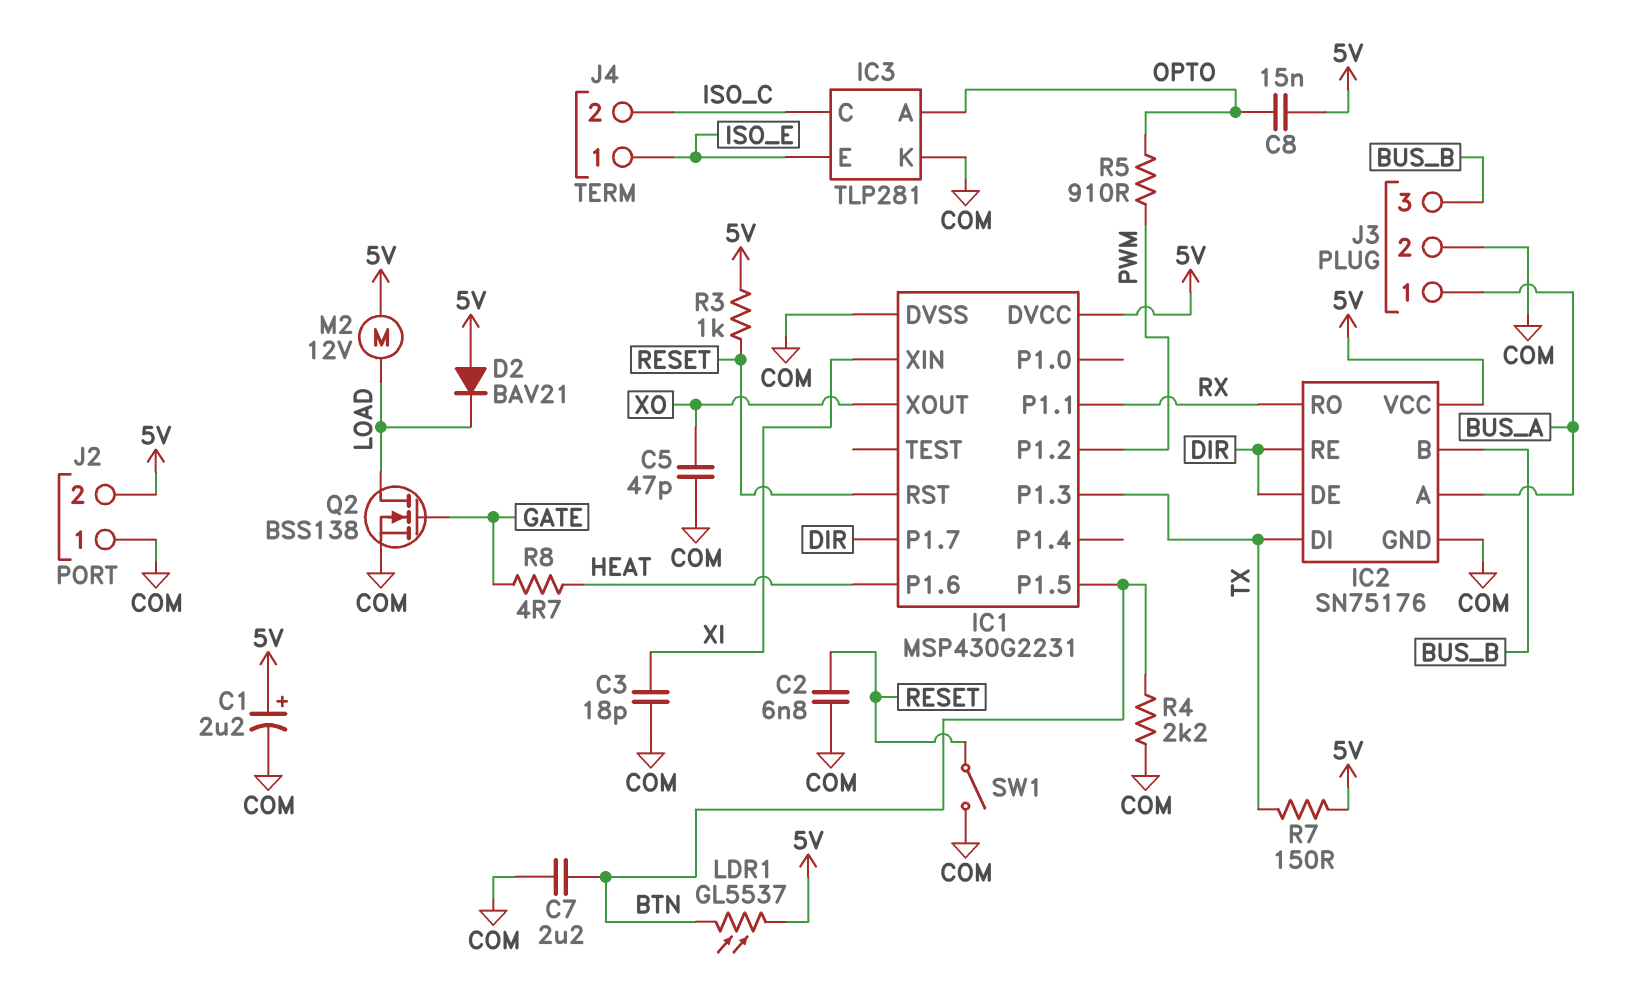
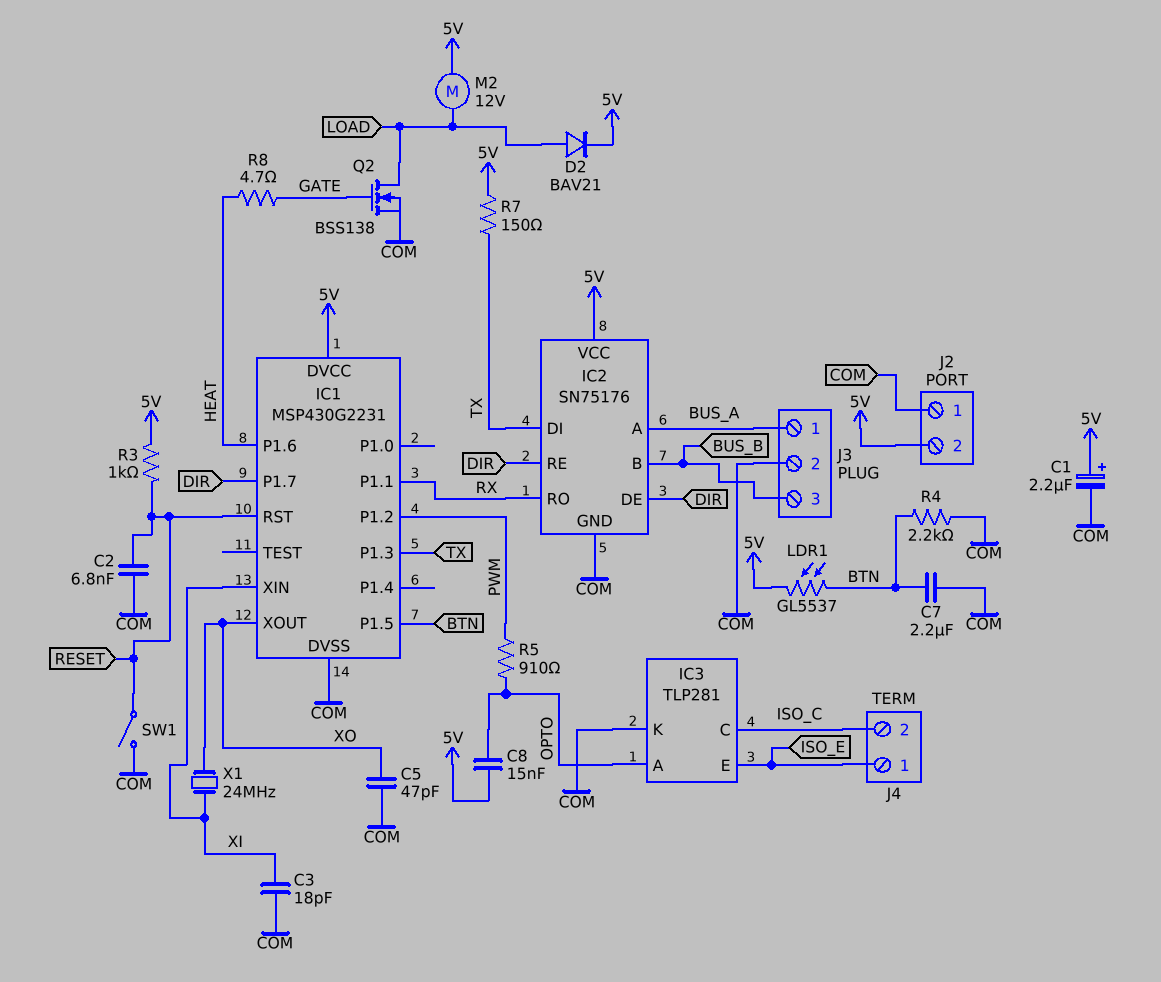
D2: diode BAV21 (A 5V, K LOAD) -> diode BAV21 (A LOAD, K 5V)
X1: none -> 24MHz (XI, XO)

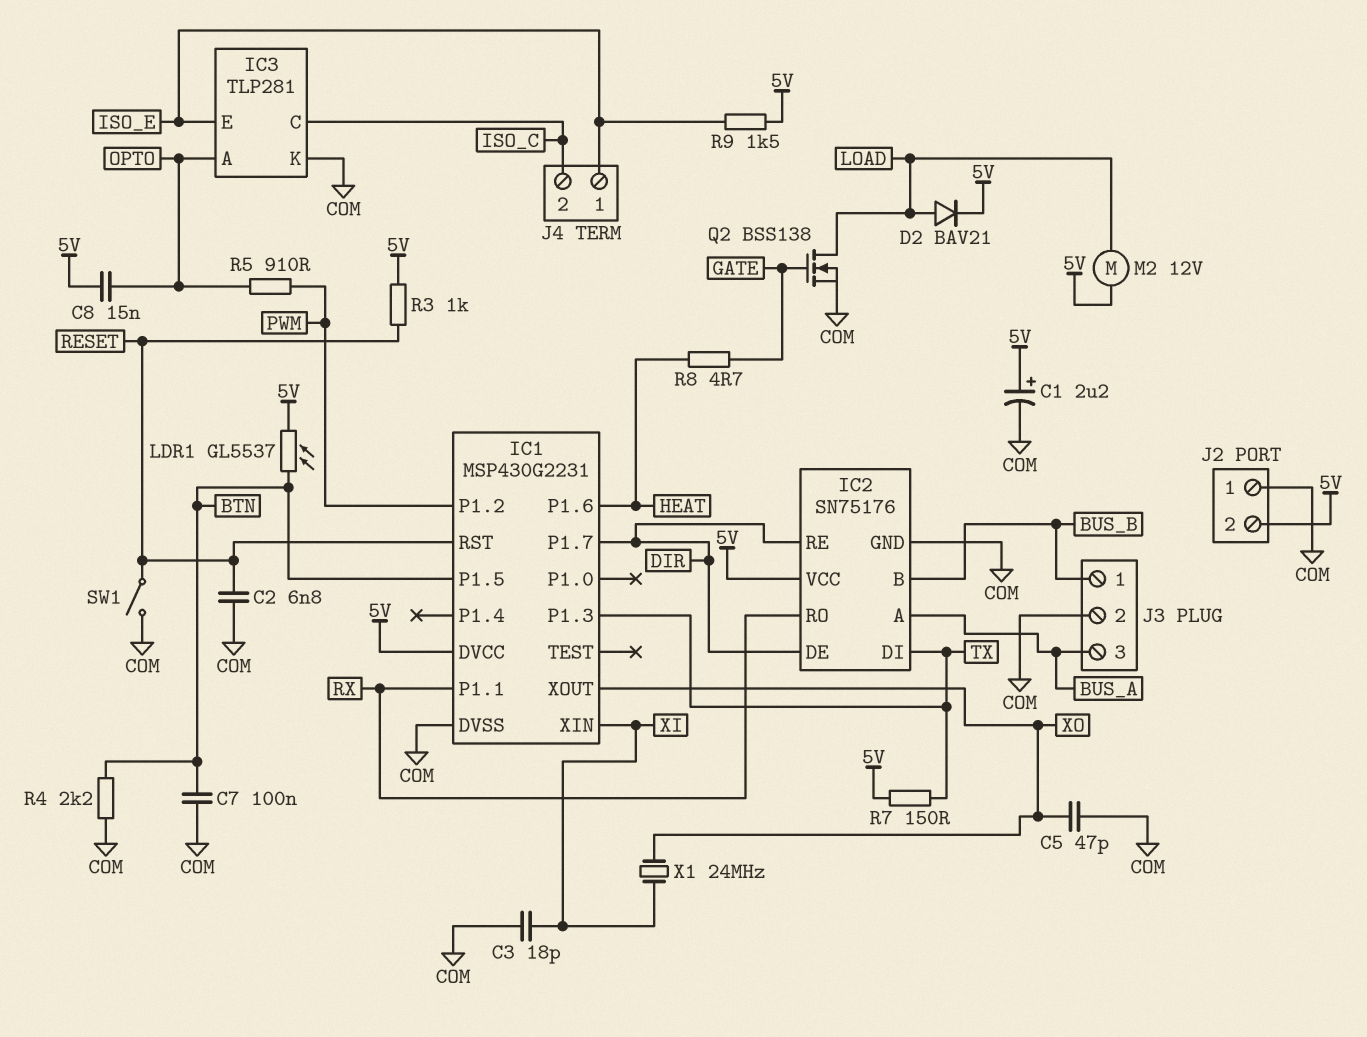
C7: 2.2uF (BTN, COM) -> 100nF (BTN, COM)
J3 pin 1: BUS_A -> BUS_B
J3 pin 3: BUS_B -> BUS_A
R9: none -> 1.5k (5V, ISO_E)

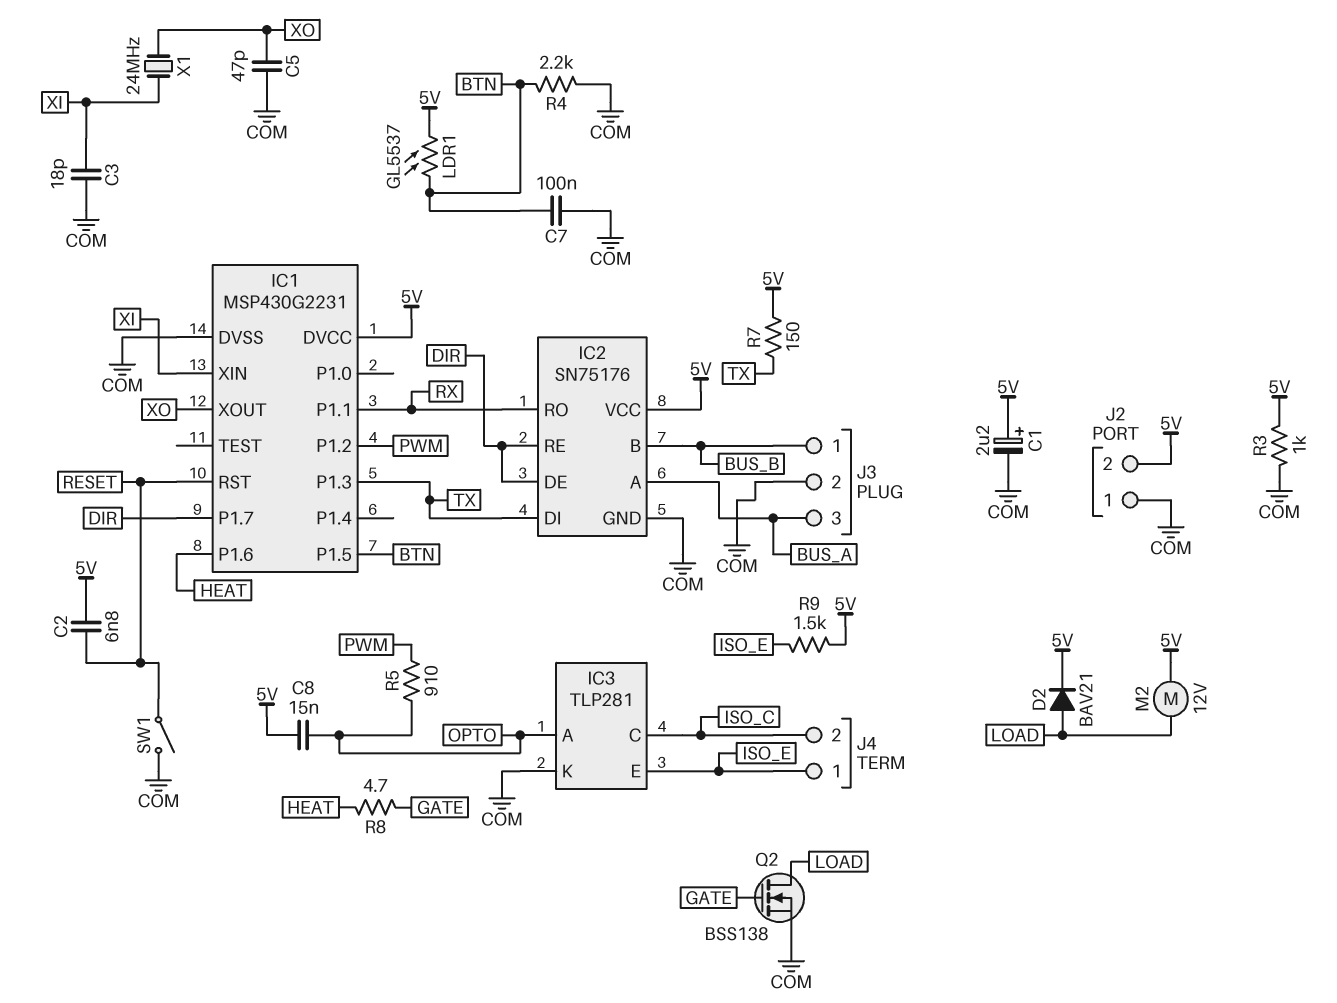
C2: 6.8nF (COM, RESET) -> 6.8nF (5V, RESET)
R3: 1k (5V, RESET) -> 1k (5V, COM)

